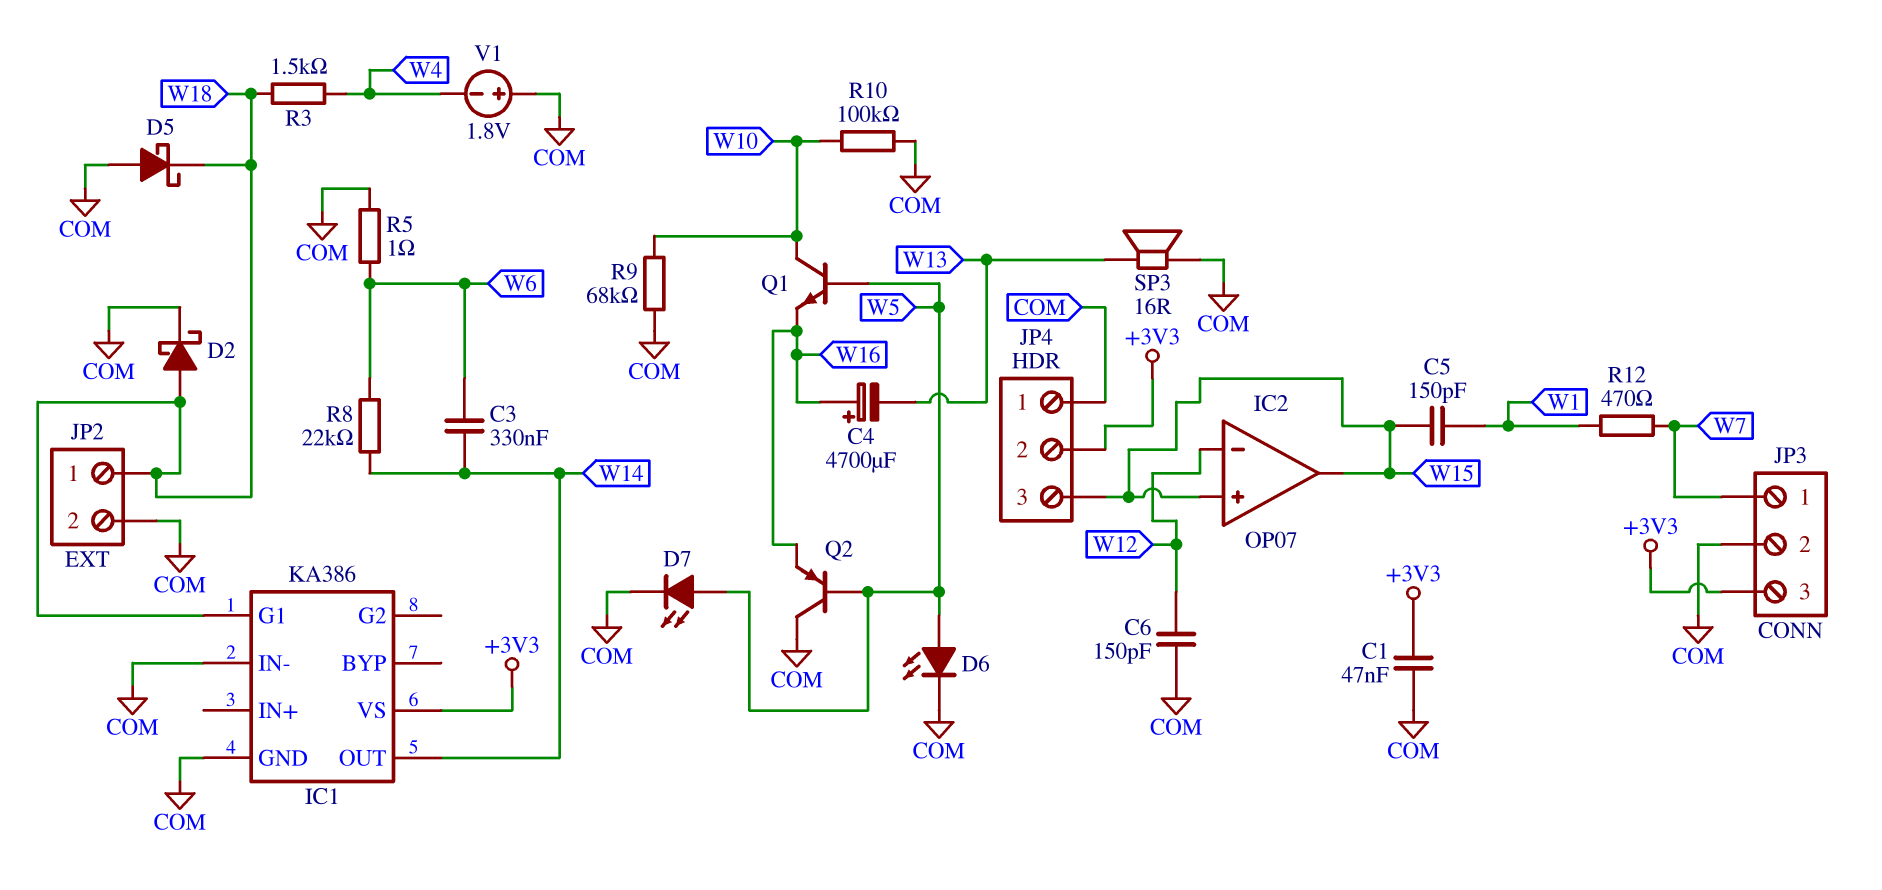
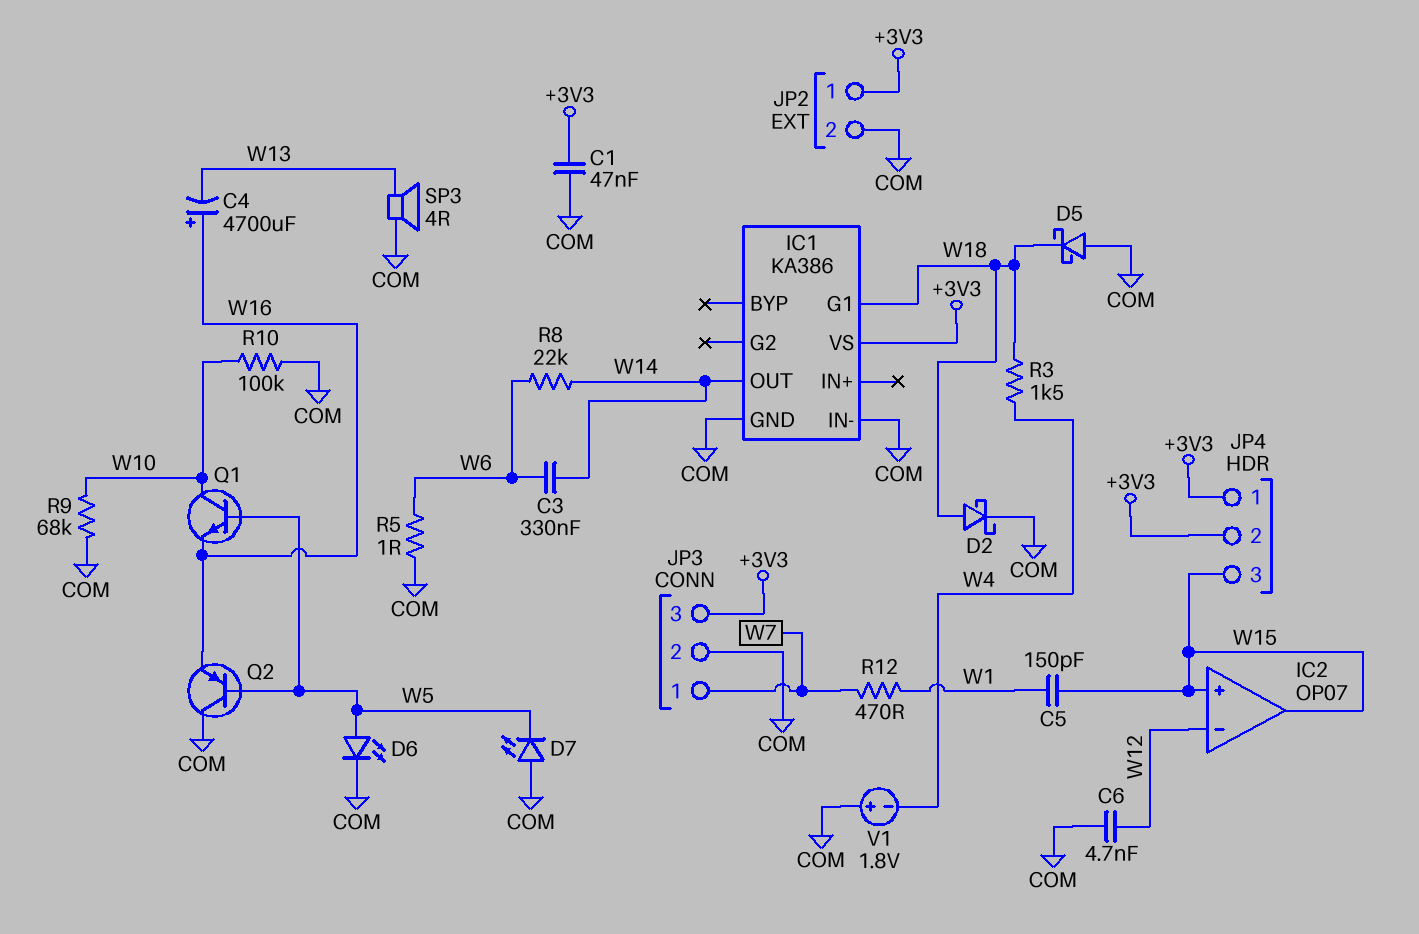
C6: 150pF (COM, W12) -> 4.7nF (COM, W12)
D7: LED (A W5, K COM) -> LED (A COM, K W5)
JP2 pin 1: W18 -> +3V3
JP4 pin 1: COM -> +3V3
SP3: speaker 16R (COM, W13) -> speaker 4R (COM, W13)

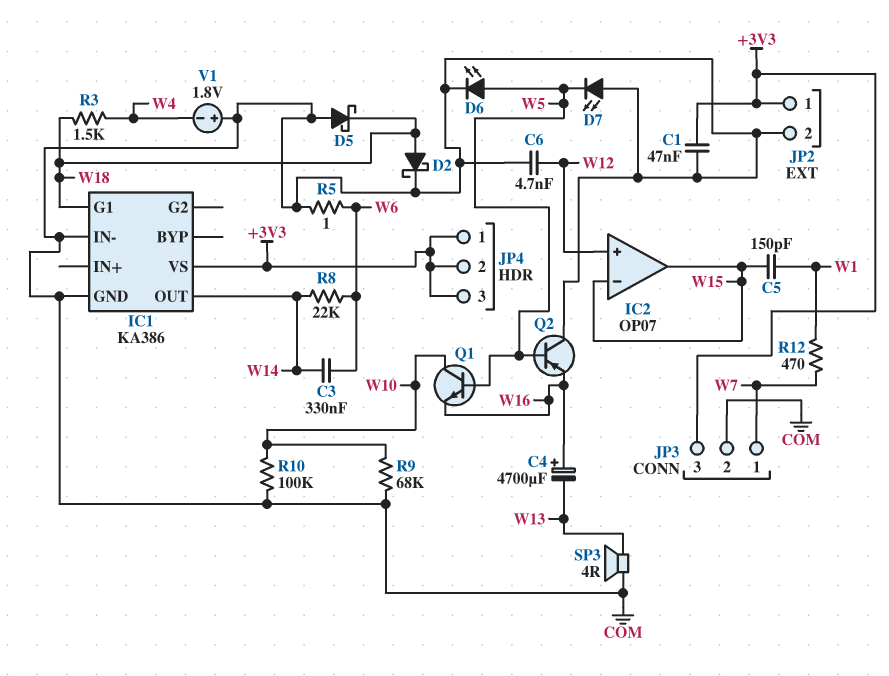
IC2 pin in+: W15 -> W12
IC2 pin in-: W12 -> W15
JP4 pin 3: W15 -> +3V3

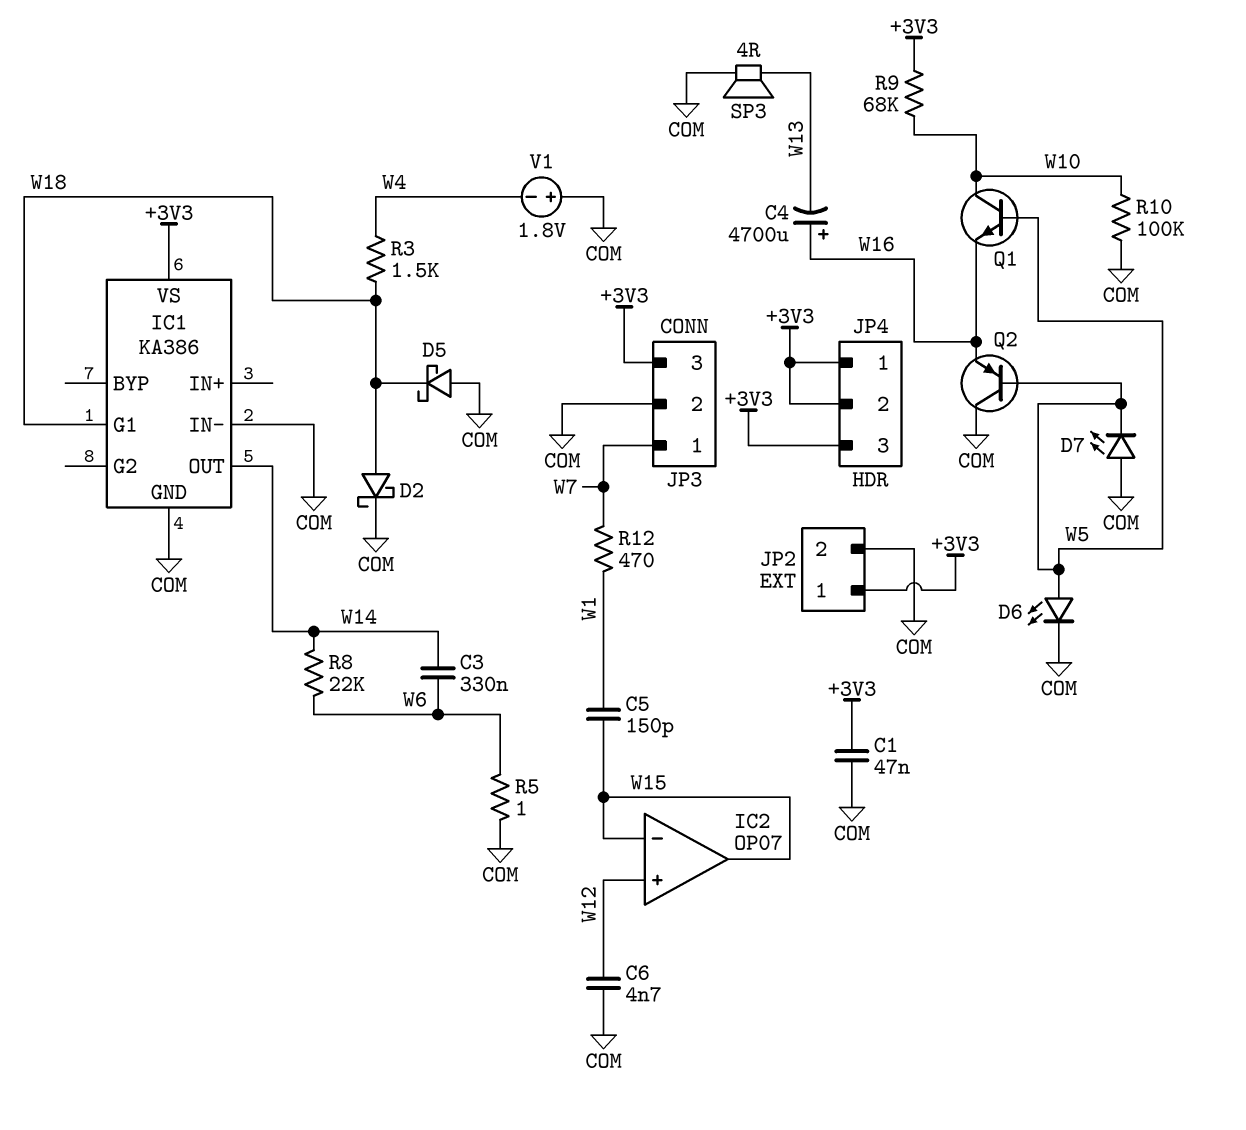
R9: 68k (COM, W10) -> 68k (+3V3, W10)

